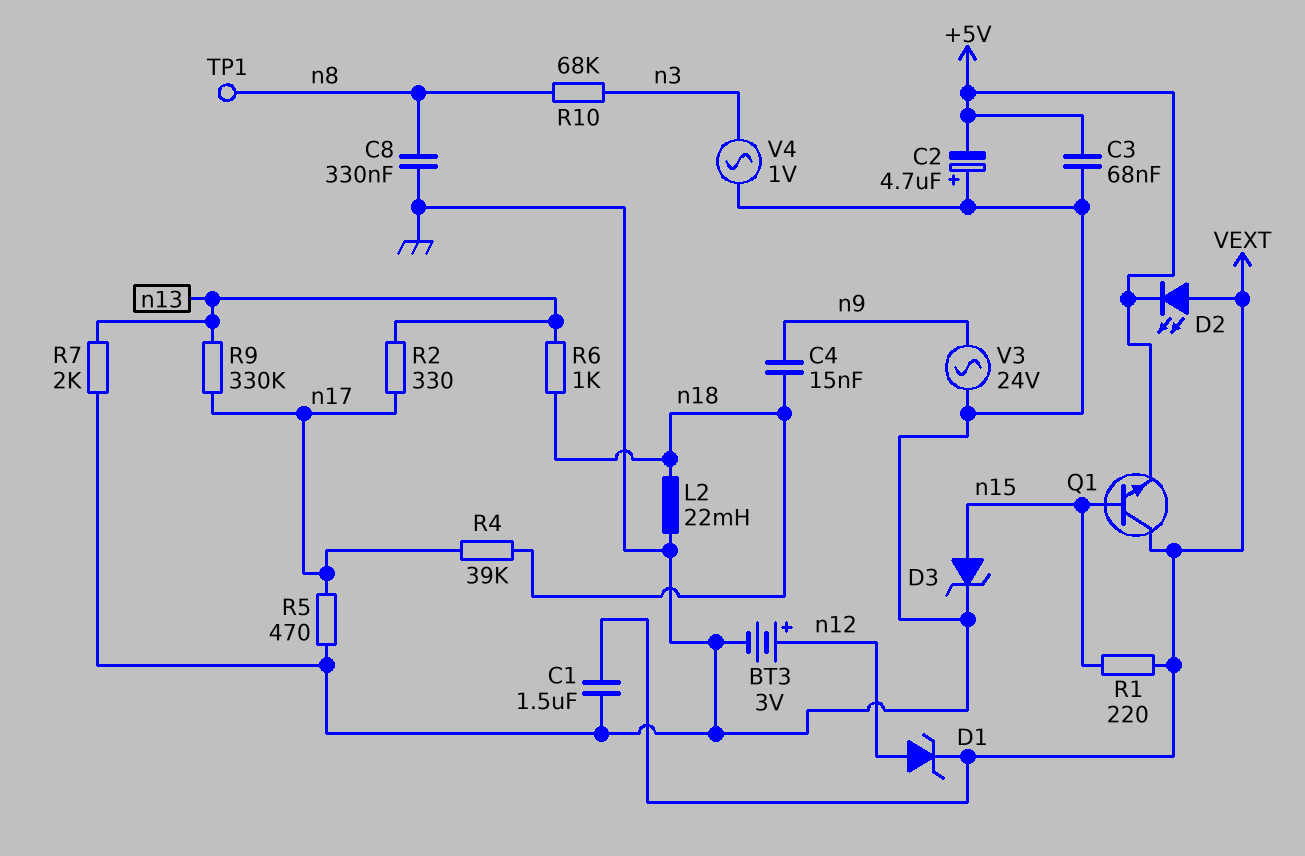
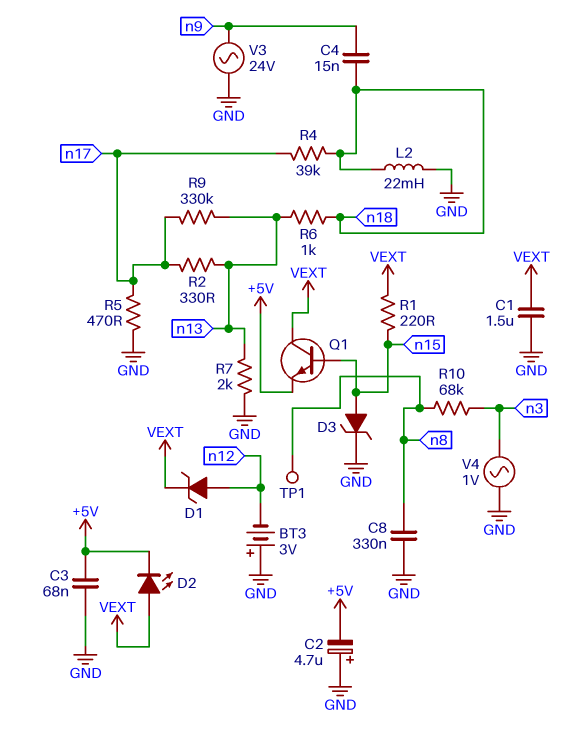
BT3: 3V (plus n12, minus GND) -> 3V (plus GND, minus n12)

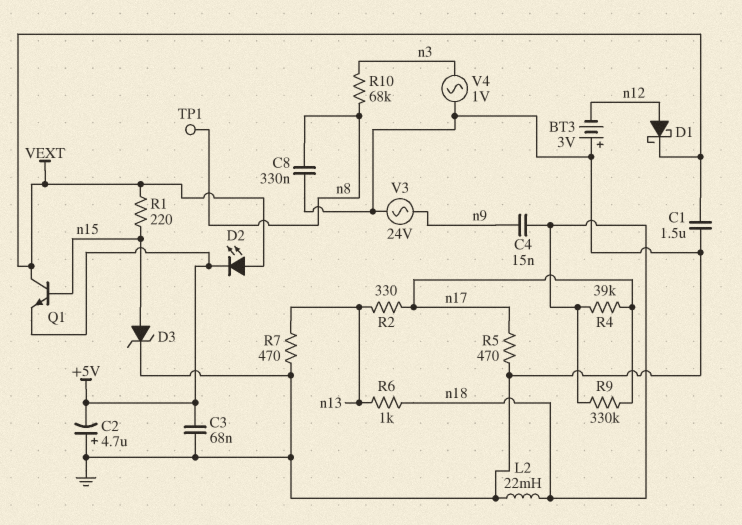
D1: zener (A n12, K VEXT) -> schottky (A n12, K VEXT)
R7: 2k (GND, n13) -> 470 (GND, n13)
R9: 330k (n13, n17) -> 330k (n17, n18)

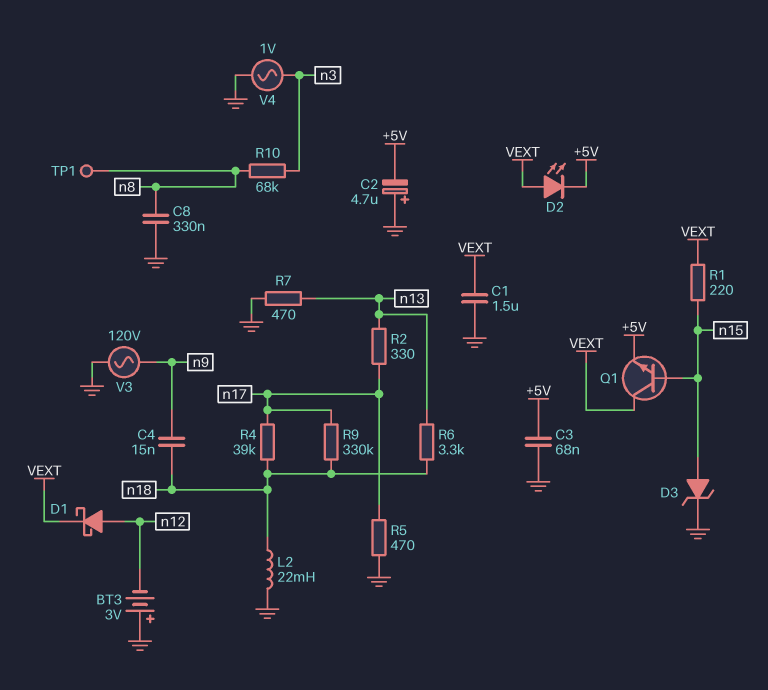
R6: 1k (n13, n18) -> 3.3k (n13, n18)
V3: AC 24V (GND, n9) -> AC 120V (GND, n9)

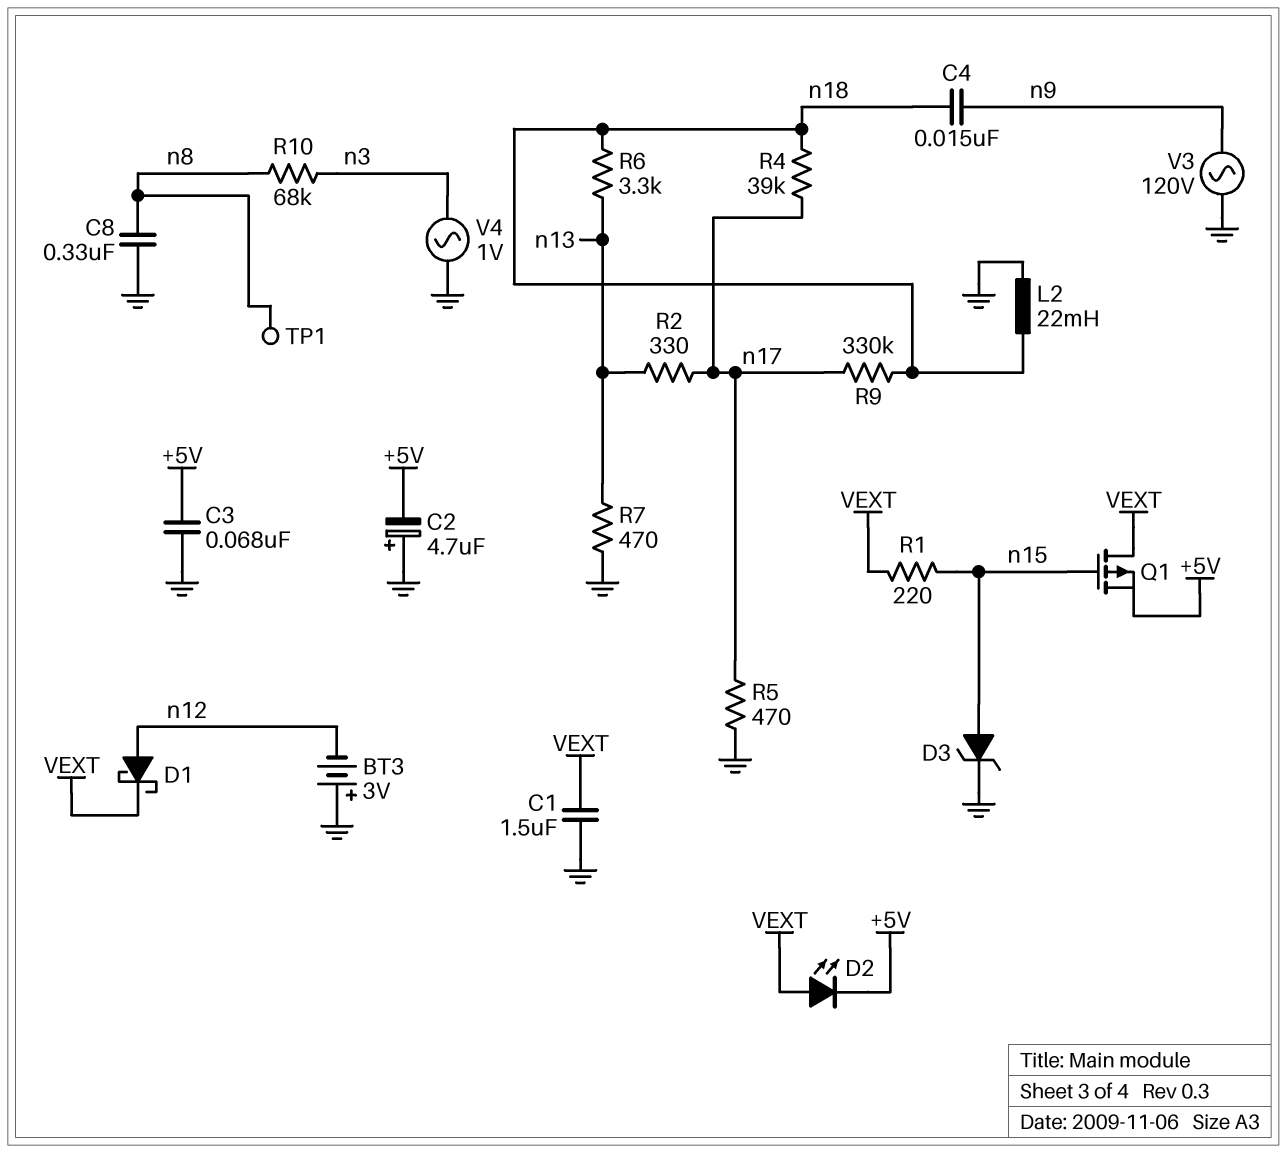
Q1: NPN (B n15, C VEXT, E +5V) -> PMOS (G n15, D VEXT, S +5V)

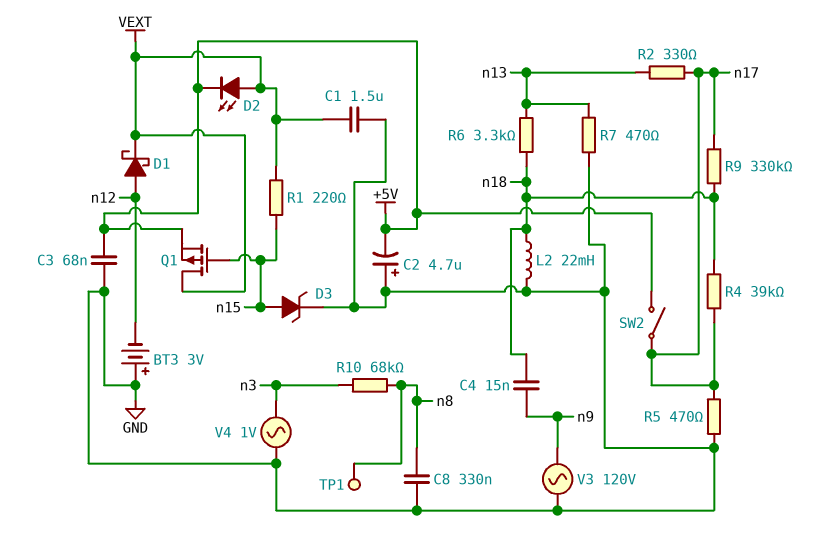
SW2: none -> switch (+5V, n17)

